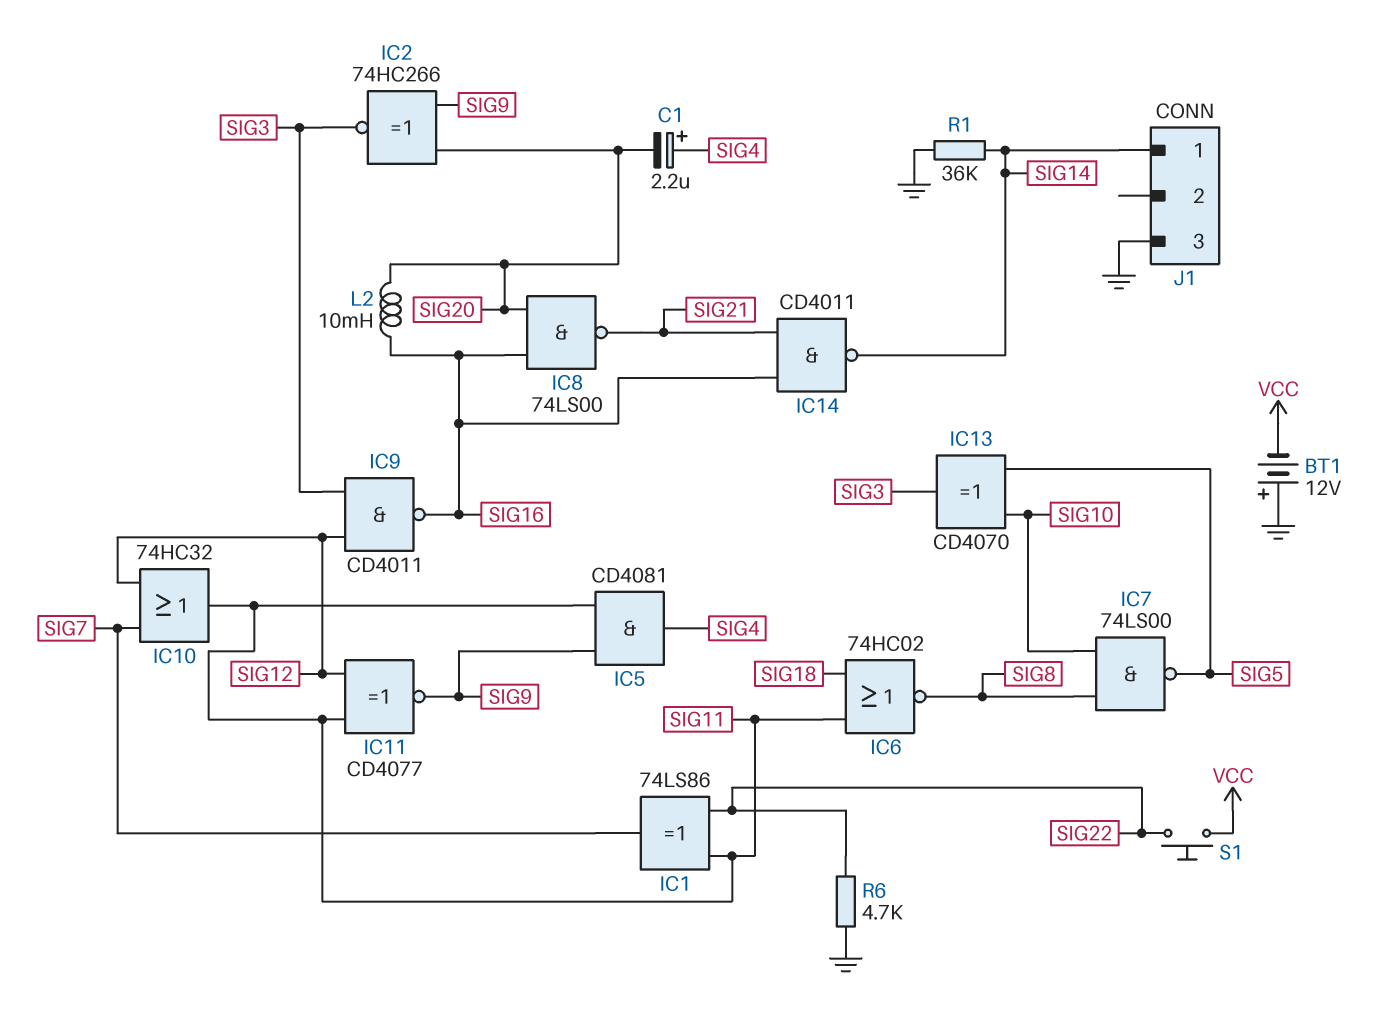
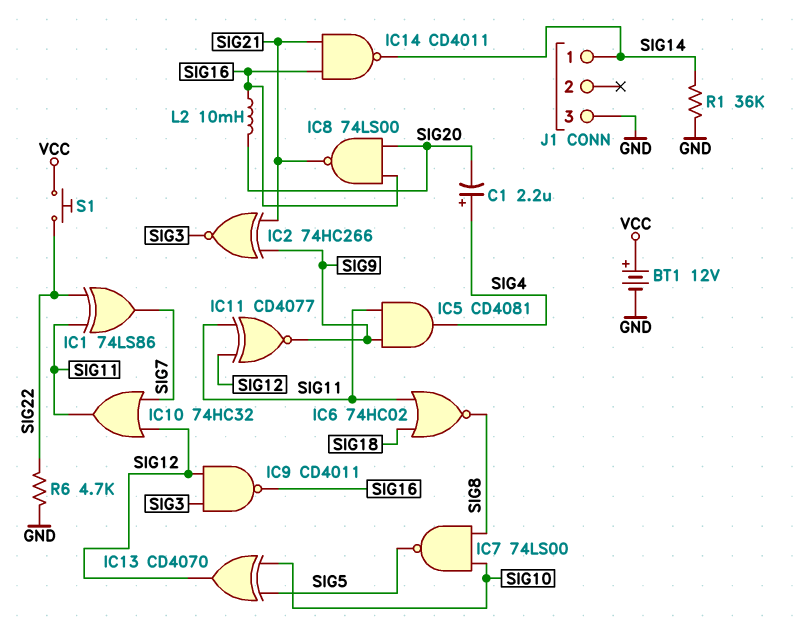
BT1: 12V (plus GND, minus VCC) -> 12V (plus VCC, minus GND)
IC2: XNOR 74HC266 (in SIG9, in SIG20, out SIG3) -> XNOR 74HC266 (in SIG9, in SIG21, out SIG3)
IC13: XOR CD4070 (in SIG5, in SIG10, out SIG3) -> XOR CD4070 (in SIG5, in SIG10, out SIG12)

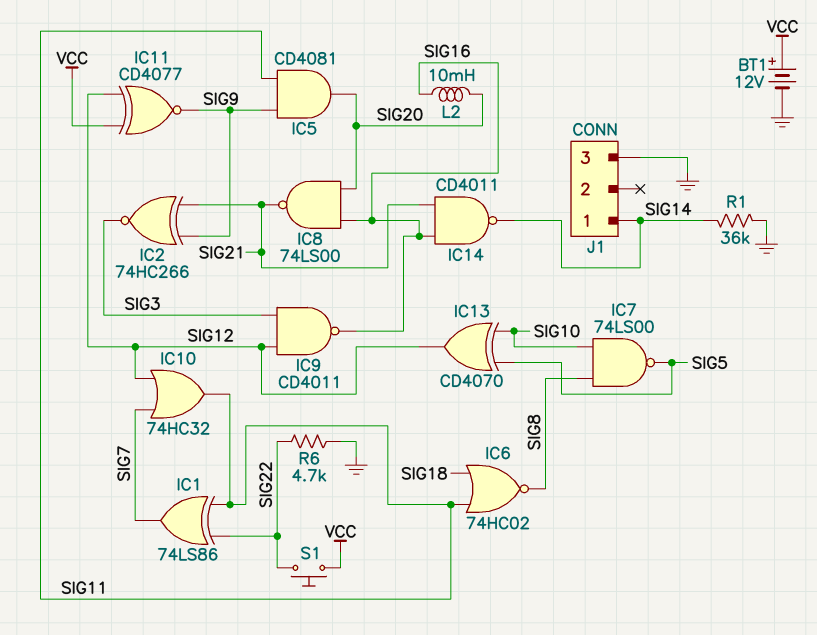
C1: 2.2uF (plus SIG4, minus SIG20) -> none
IC5: AND CD4081 (in SIG9, in SIG11, out SIG4) -> AND CD4081 (in SIG9, in SIG11, out SIG20)
IC11: XNOR CD4077 (in SIG11, in SIG12, out SIG9) -> XNOR CD4077 (in SIG12, in VCC, out SIG9)

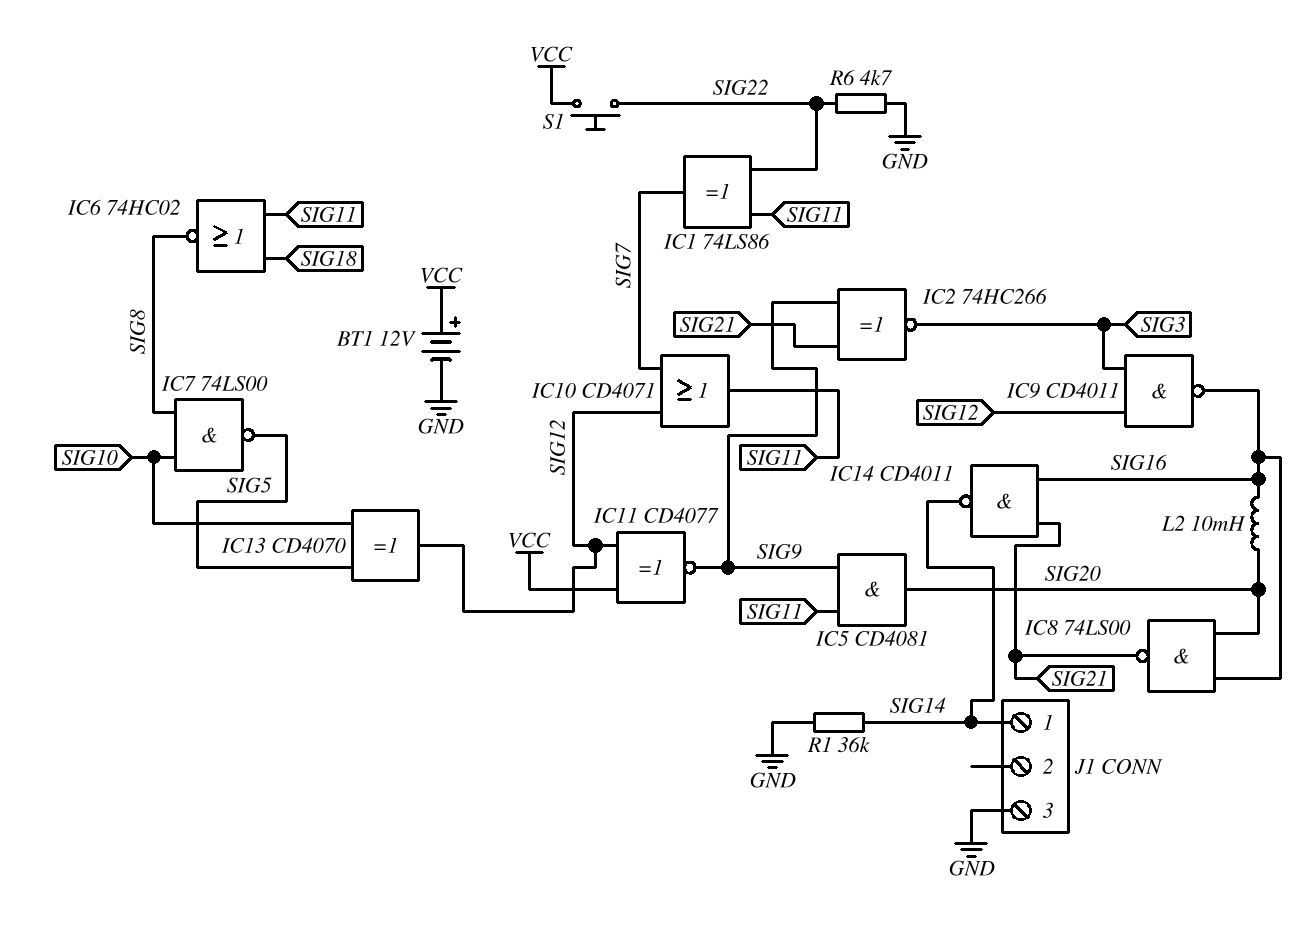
IC10: OR 74HC32 (in SIG7, in SIG12, out SIG11) -> OR CD4071 (in SIG7, in SIG12, out SIG11)

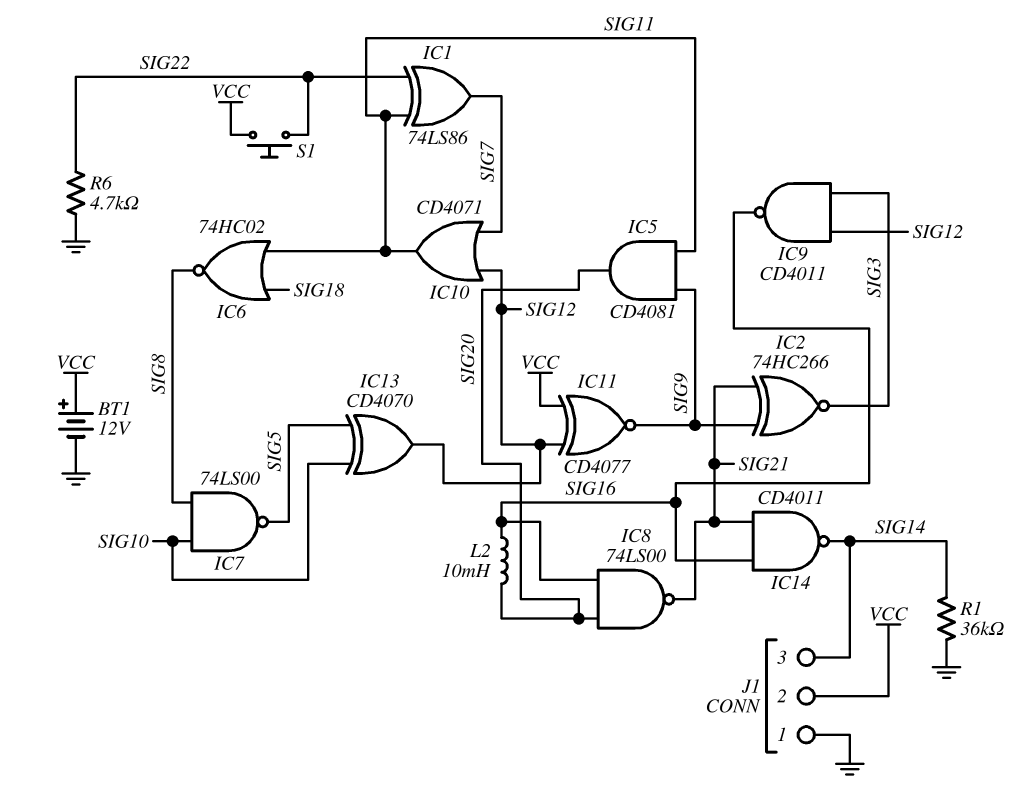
J1 pin 1: SIG14 -> GND
J1 pin 2: none -> VCC
J1 pin 3: GND -> SIG14

